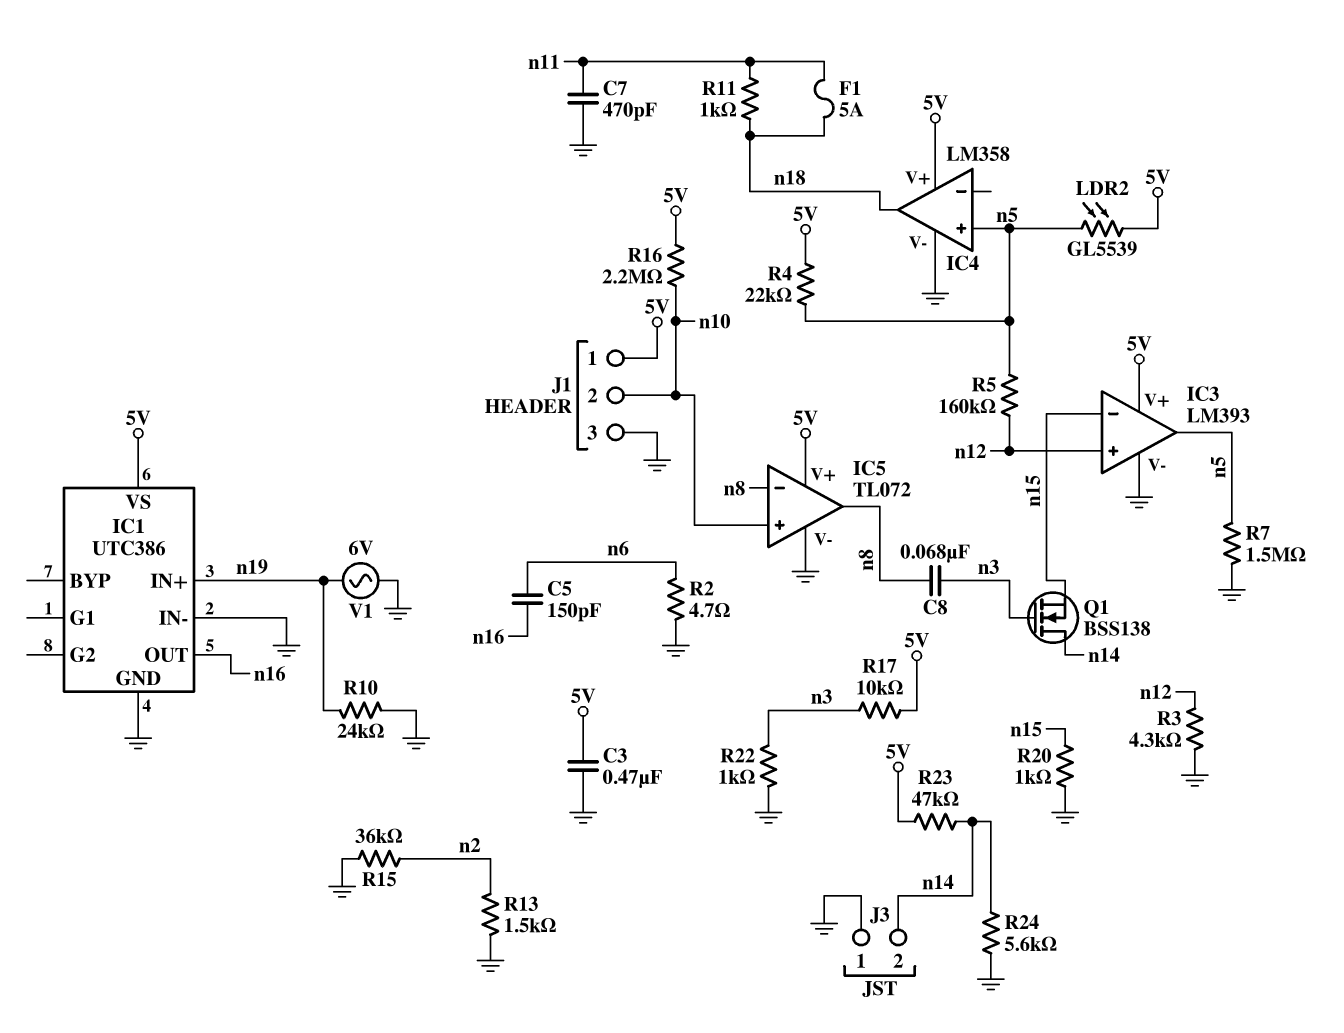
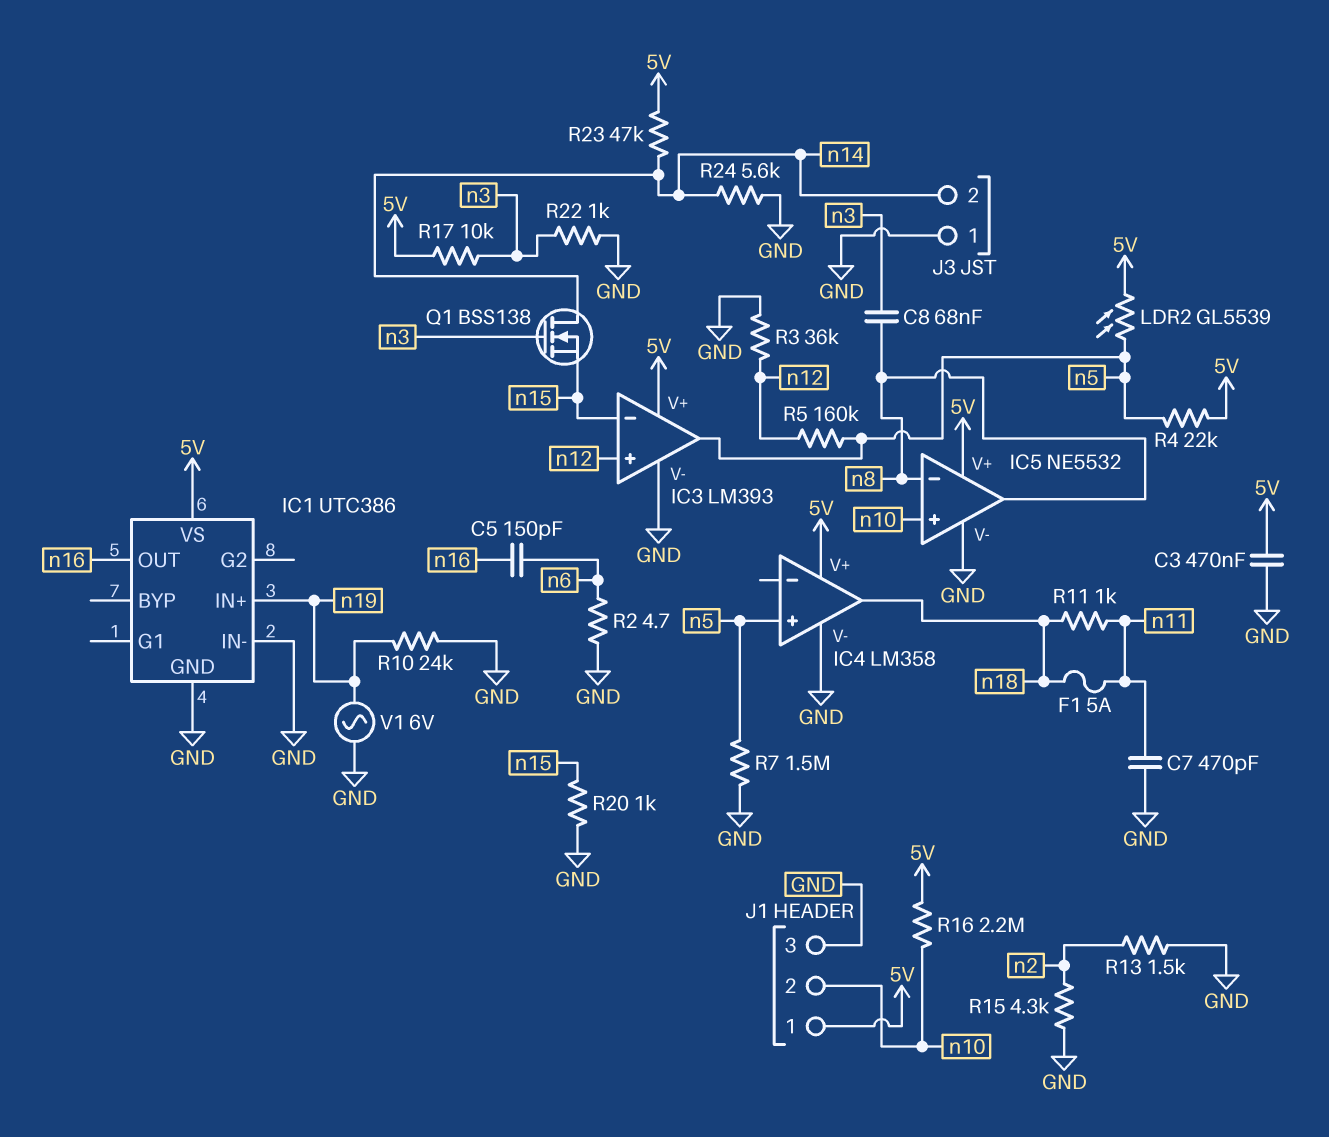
IC5: TL072 -> NE5532
R3: 4.3k (GND, n12) -> 36k (GND, n12)
R15: 36k (GND, n2) -> 4.3k (GND, n2)

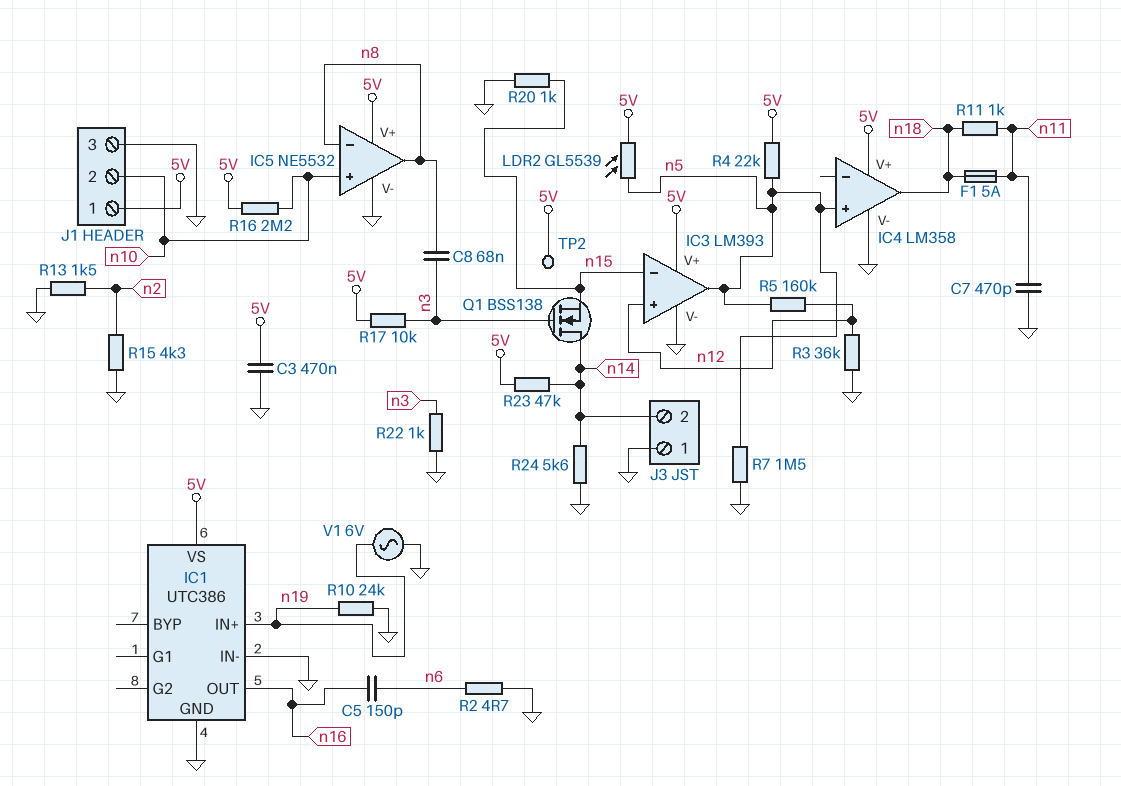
TP2: none -> test point (5V)

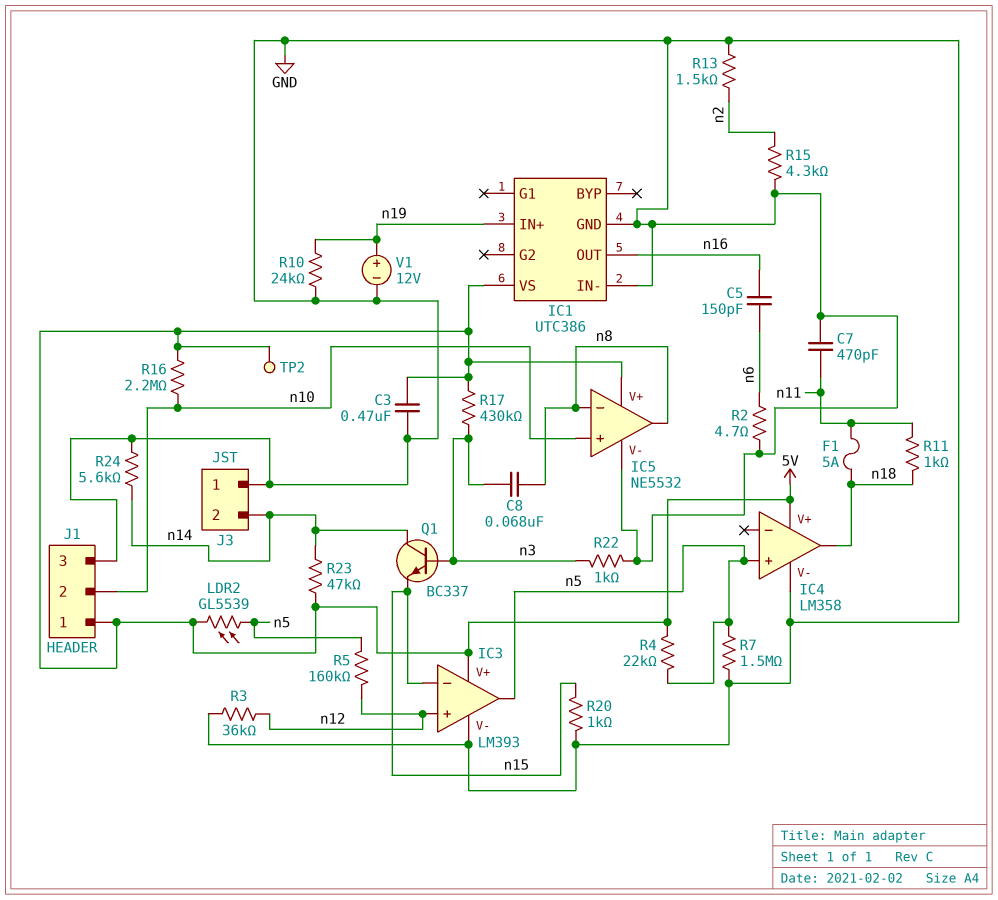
Q1: NMOS BSS138 (G n3, D n14, S n15) -> NPN BC337 (B n3, C n14, E n15)
R17: 10k (5V, n3) -> 430k (5V, n3)
V1: AC 6V (GND, n19) -> 12V (plus n19, minus GND)

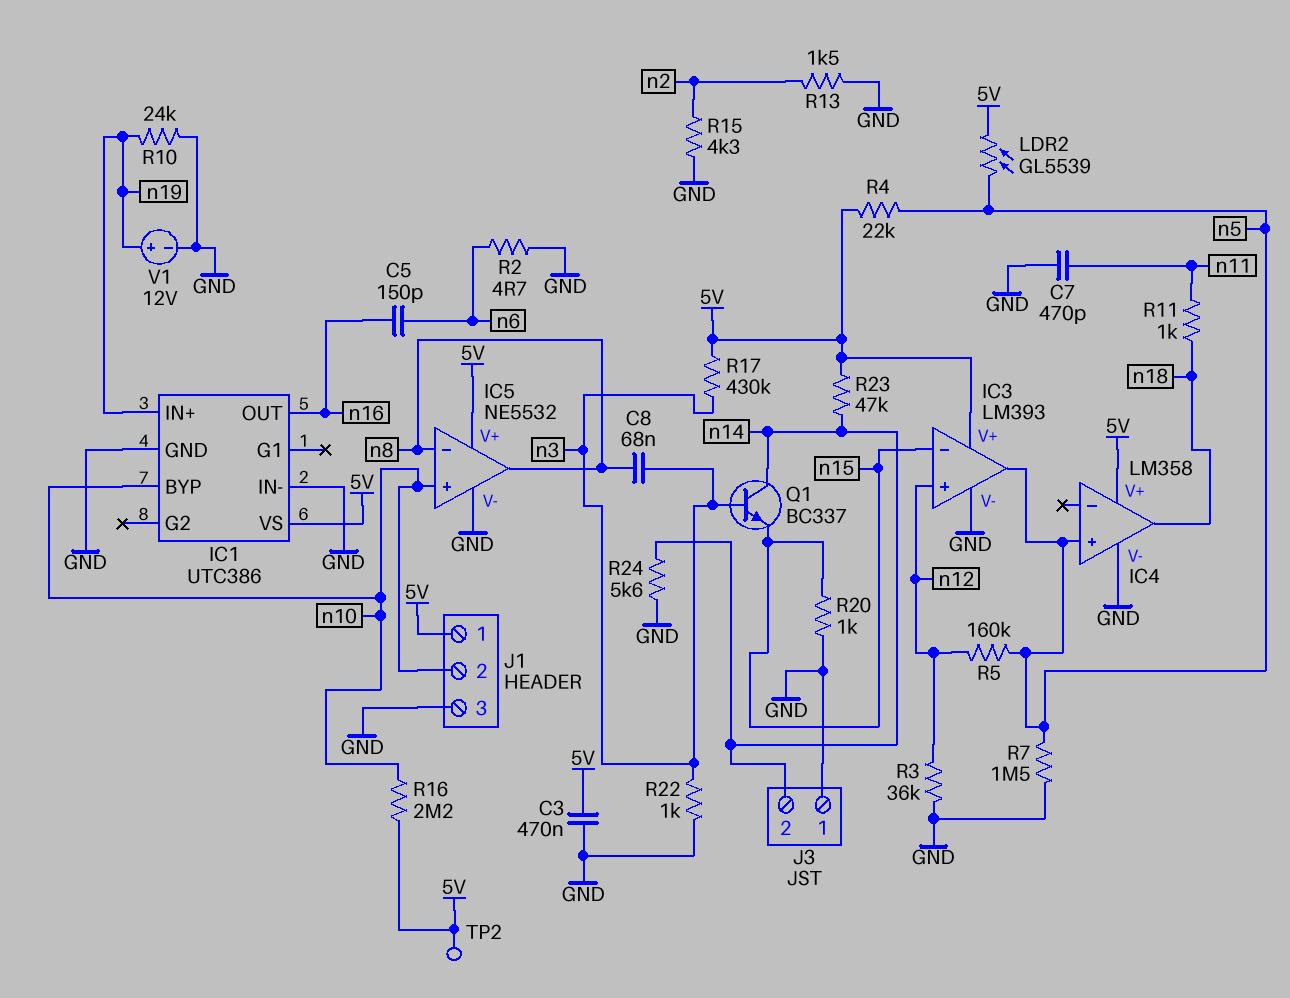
F1: 5A (n11, n18) -> none
IC1 pin BYP: none -> n10

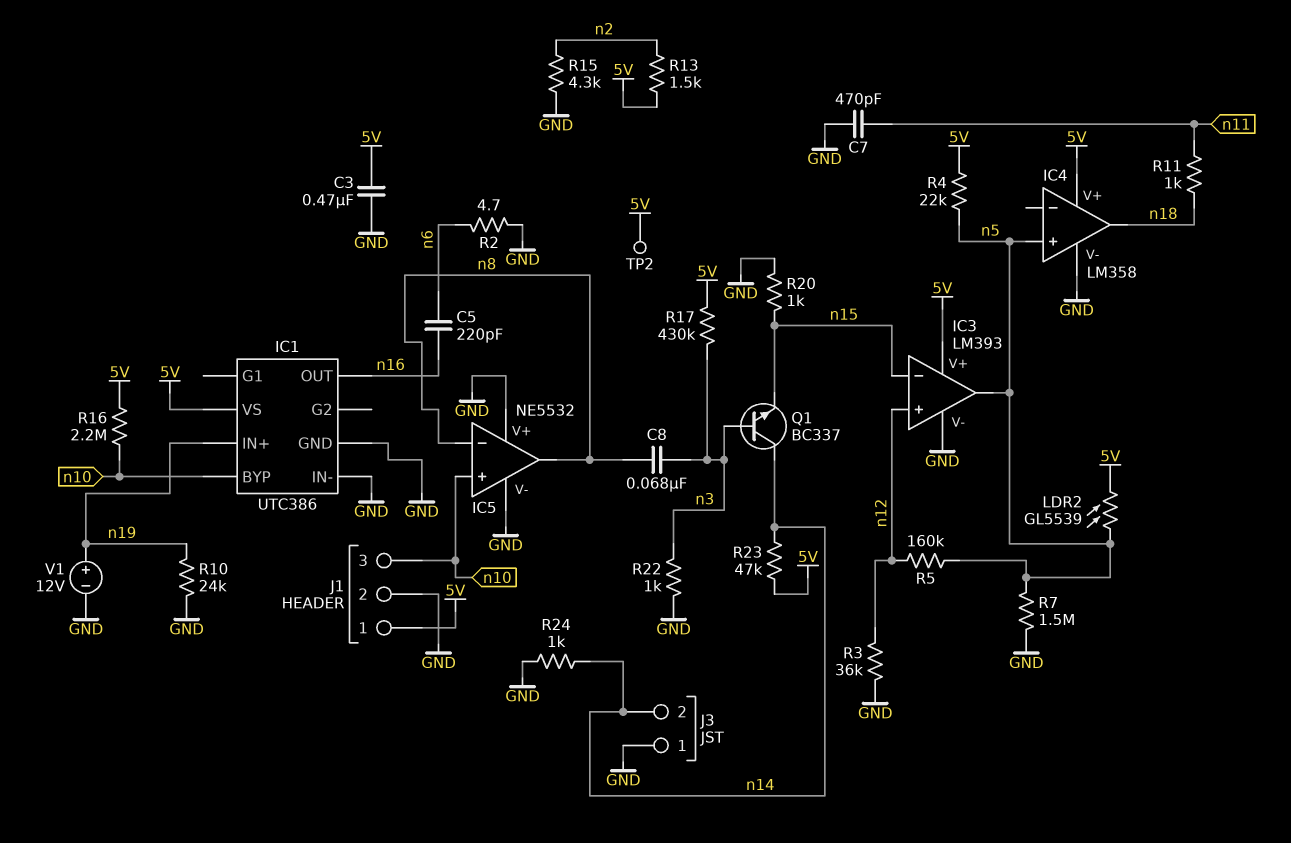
C5: 150pF (n6, n16) -> 220pF (n6, n16)
IC5 pin V+: 5V -> GND
J1 pin 2: n10 -> GND
J1 pin 3: GND -> n10
R13: 1.5k (GND, n2) -> 1.5k (5V, n2)
R24: 5.6k (GND, n14) -> 1k (GND, n14)

